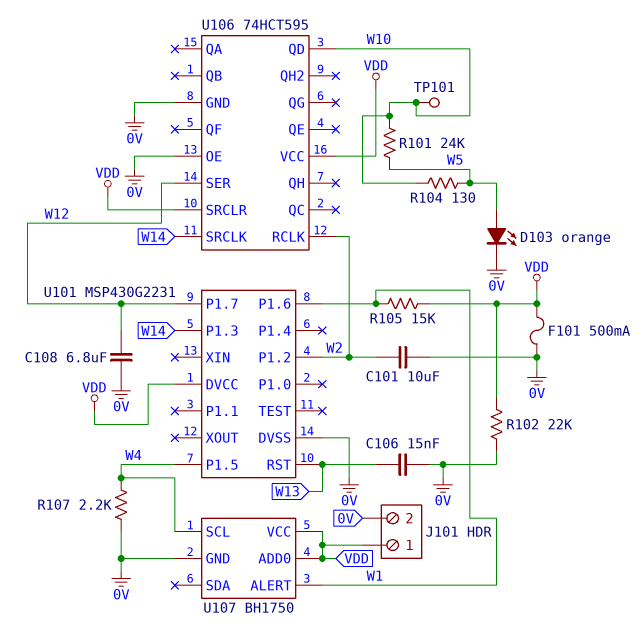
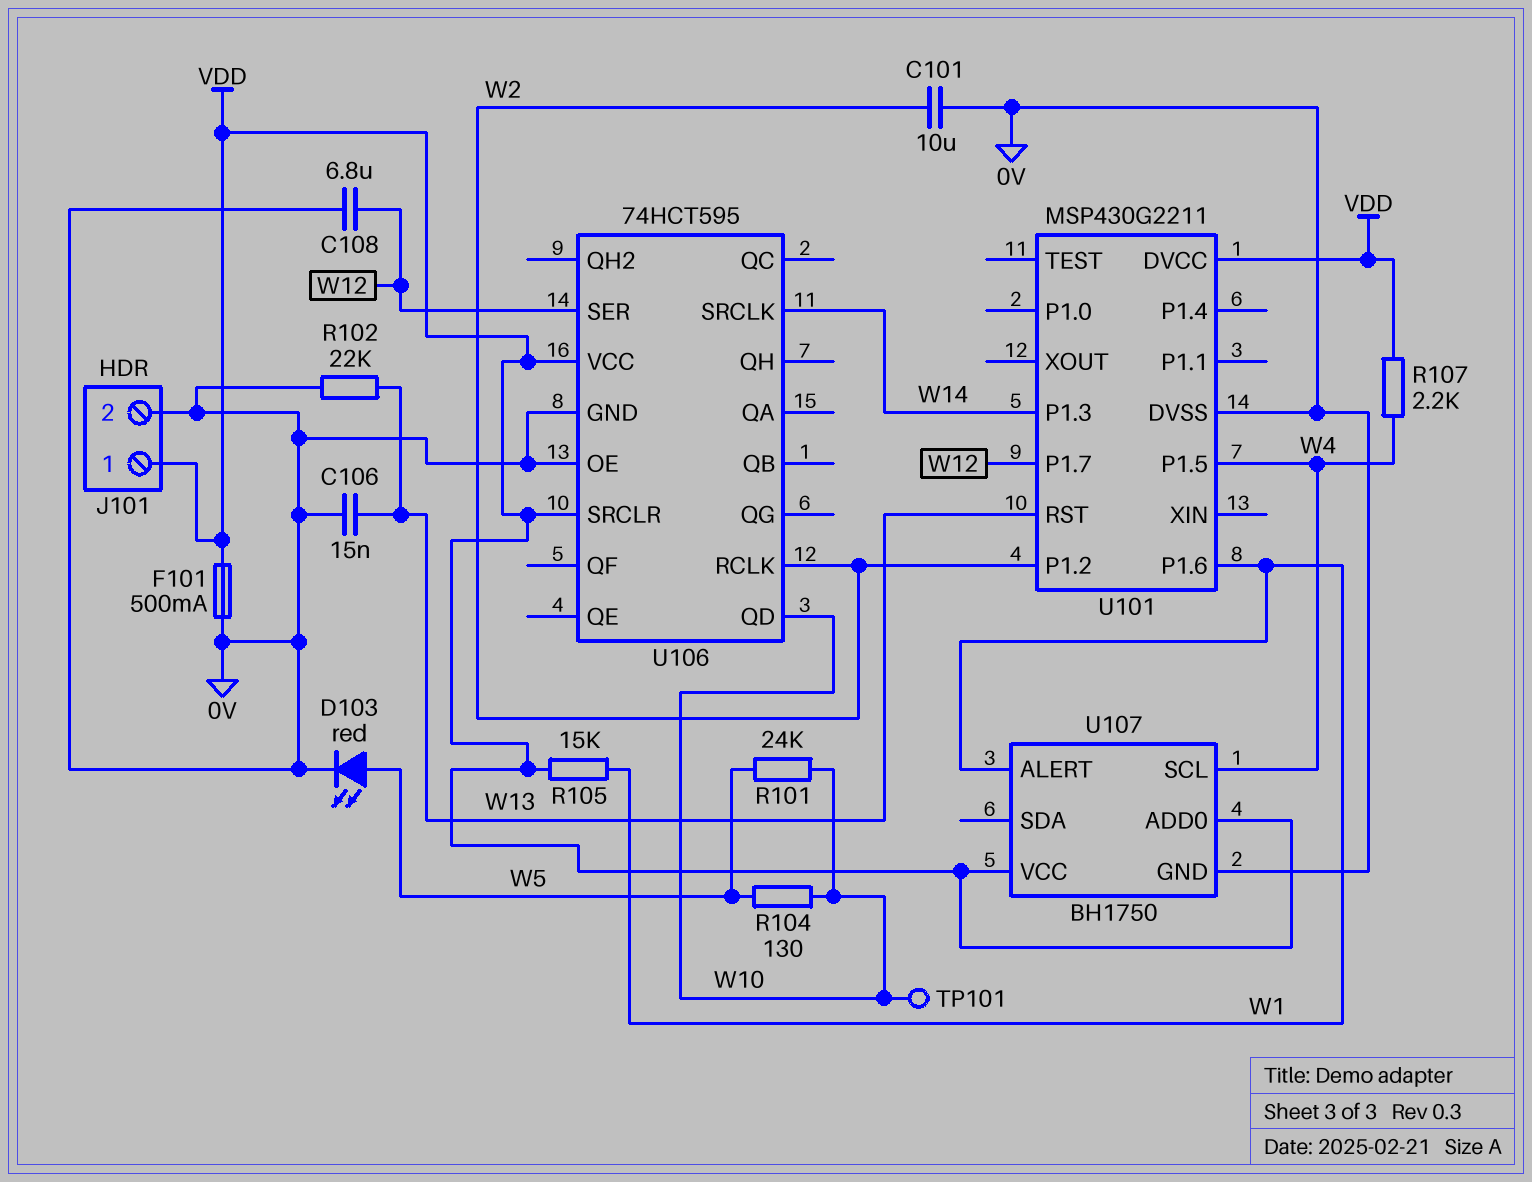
D103: LED orange (A W5, K 0V) -> LED red (A W5, K 0V)
R102: 22k (0V, VDD) -> 22k (0V, W13)
R107: 2.2k (0V, W4) -> 2.2k (VDD, W4)
U101: MSP430G2231 -> MSP430G2211

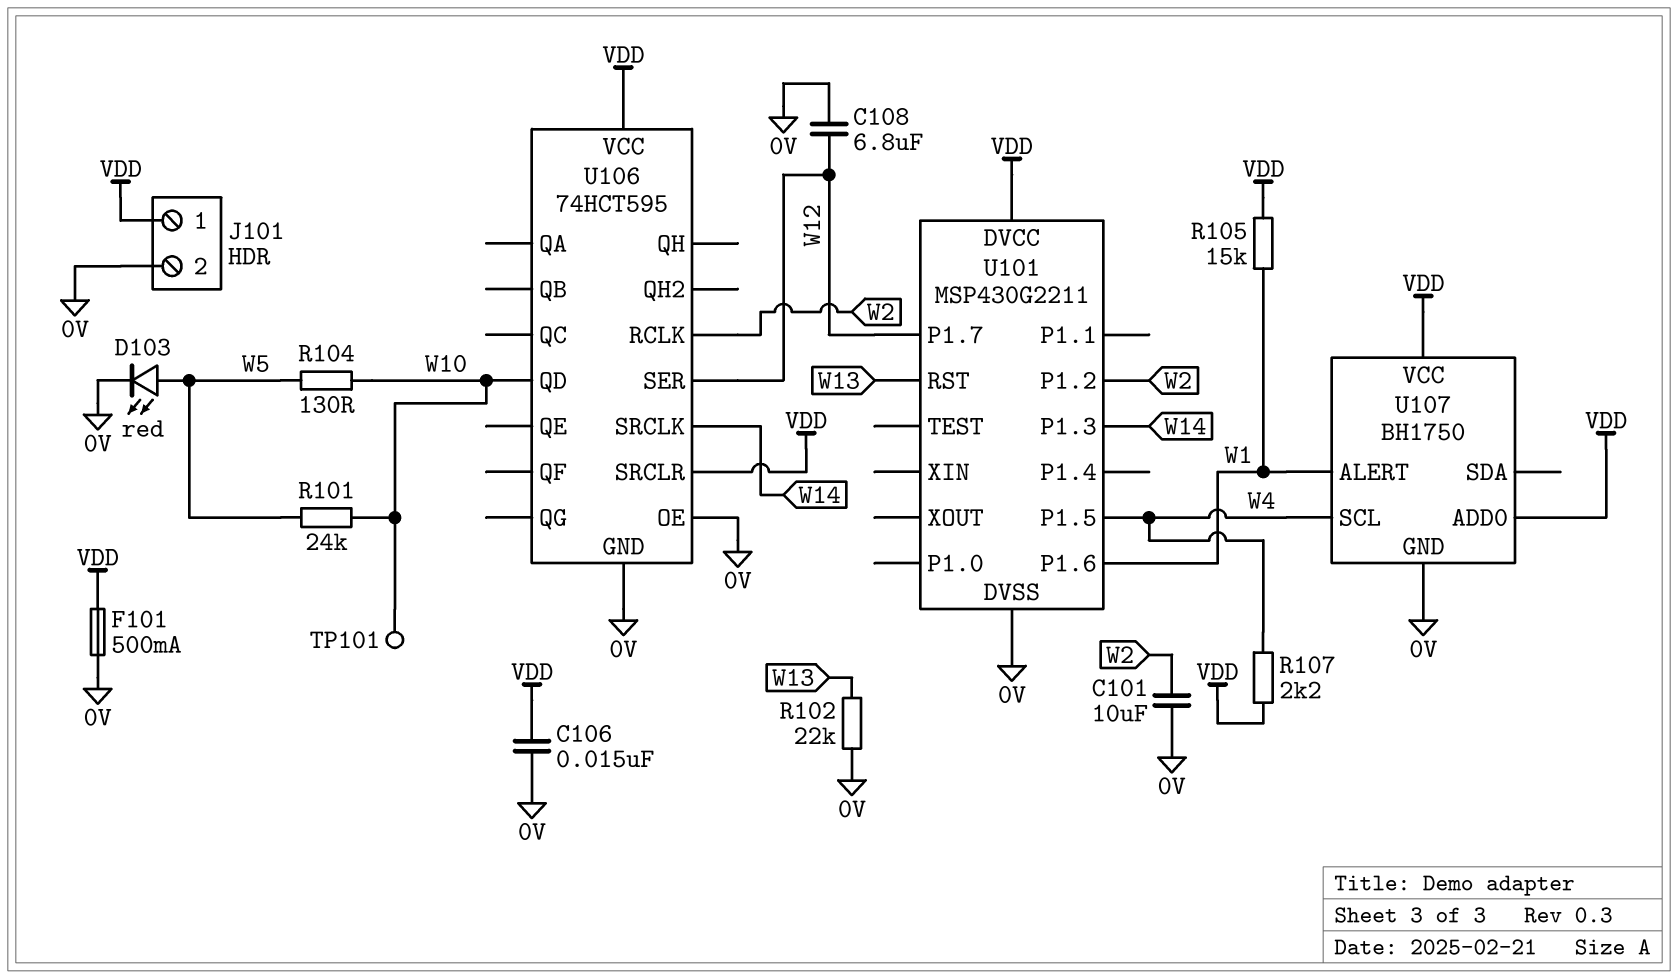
C106: 15nF (0V, W13) -> 15nF (0V, VDD)

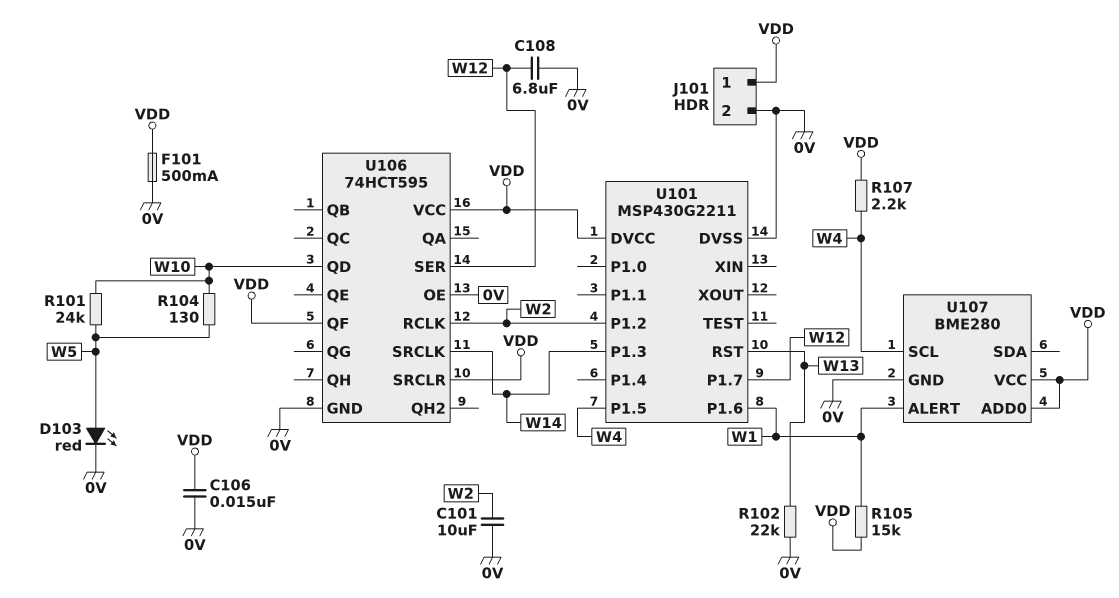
TP101: test point (W10) -> none
U106 pin QF: none -> VDD
U107: BH1750 -> BME280

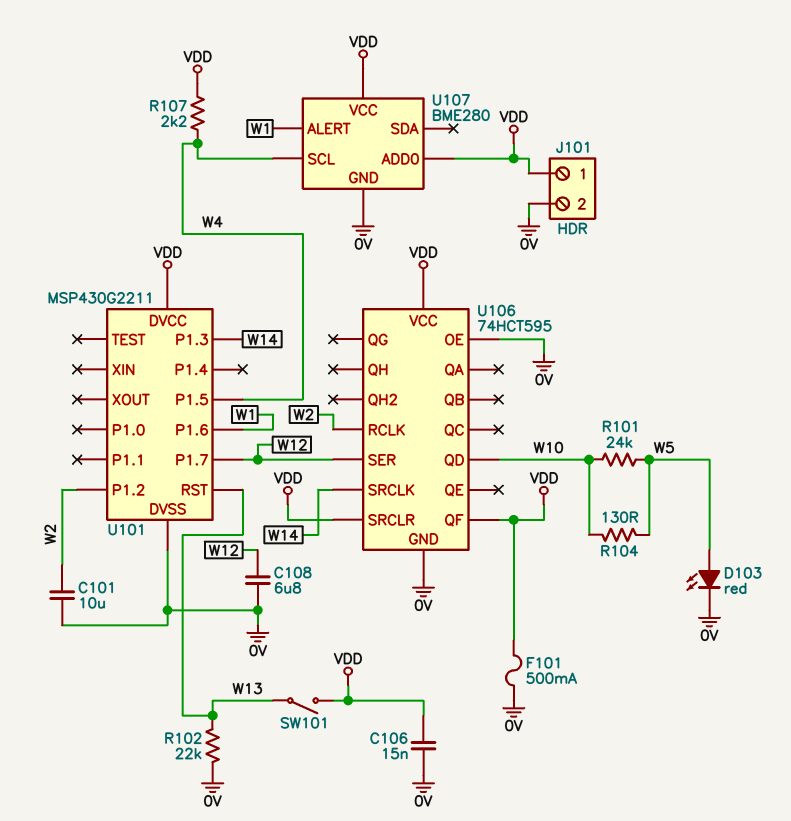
R105: 15k (VDD, W1) -> none
SW101: none -> switch (VDD, W13)

